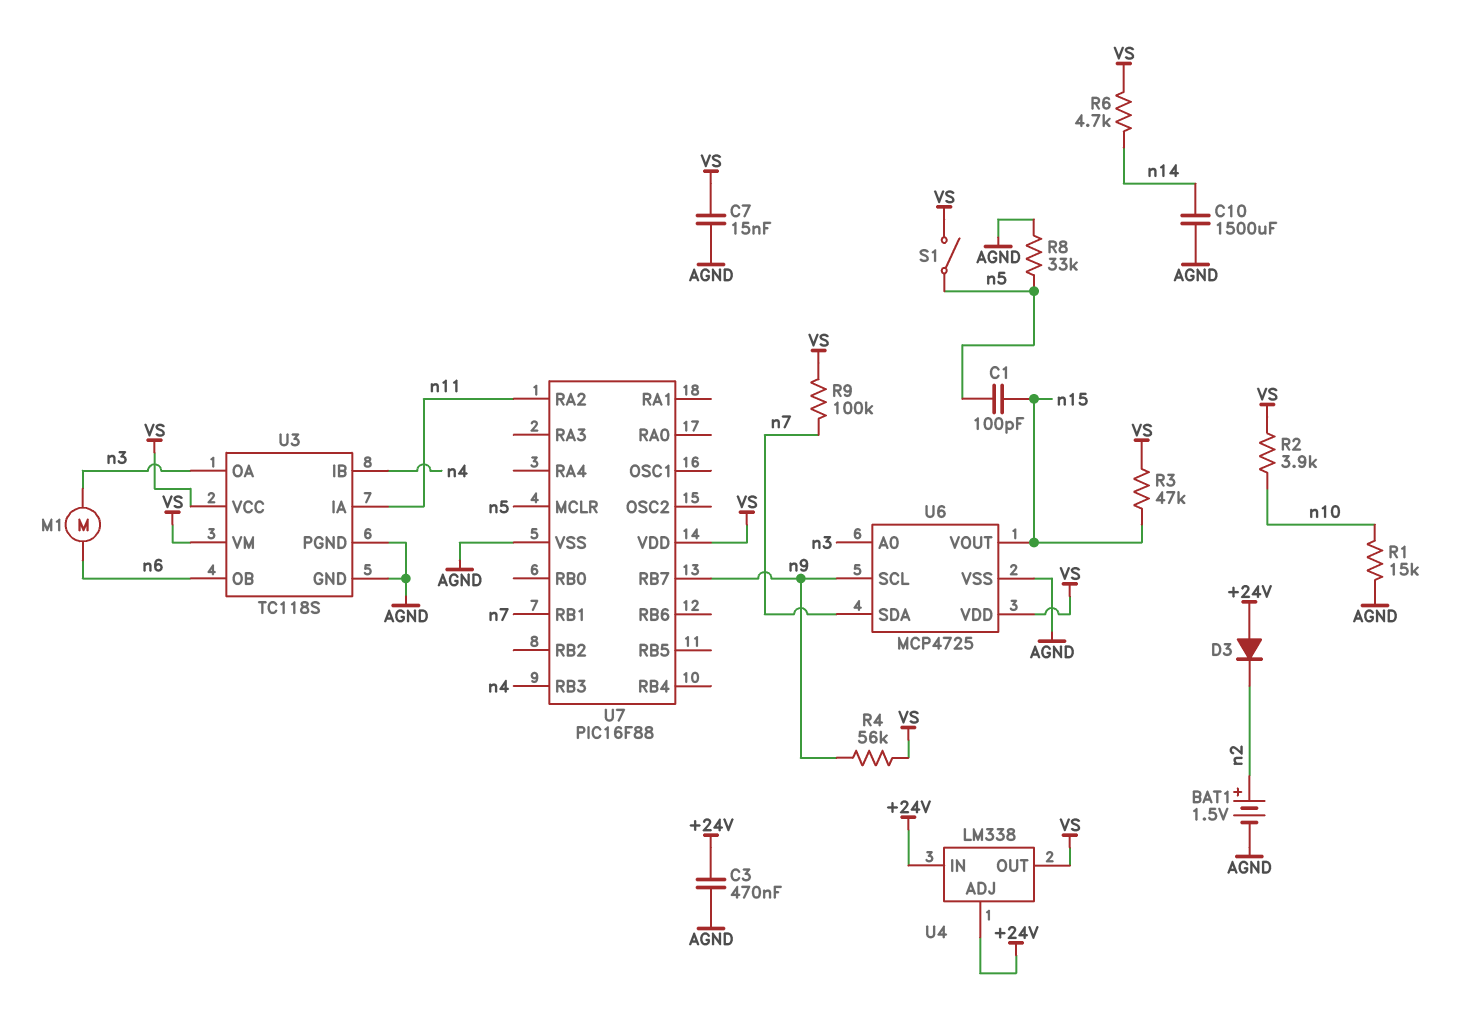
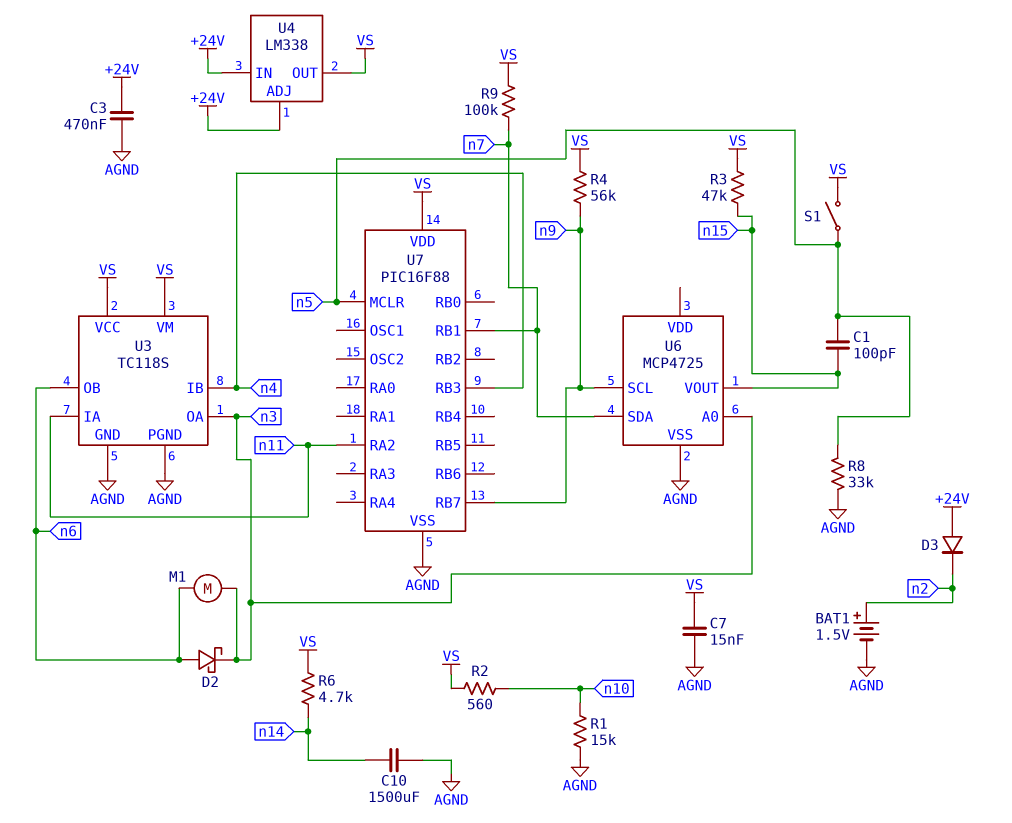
D2: none -> schottky (A n6, K n3)
R2: 3.9k (VS, n10) -> 560 (VS, n10)
U6 pin VDD: VS -> none

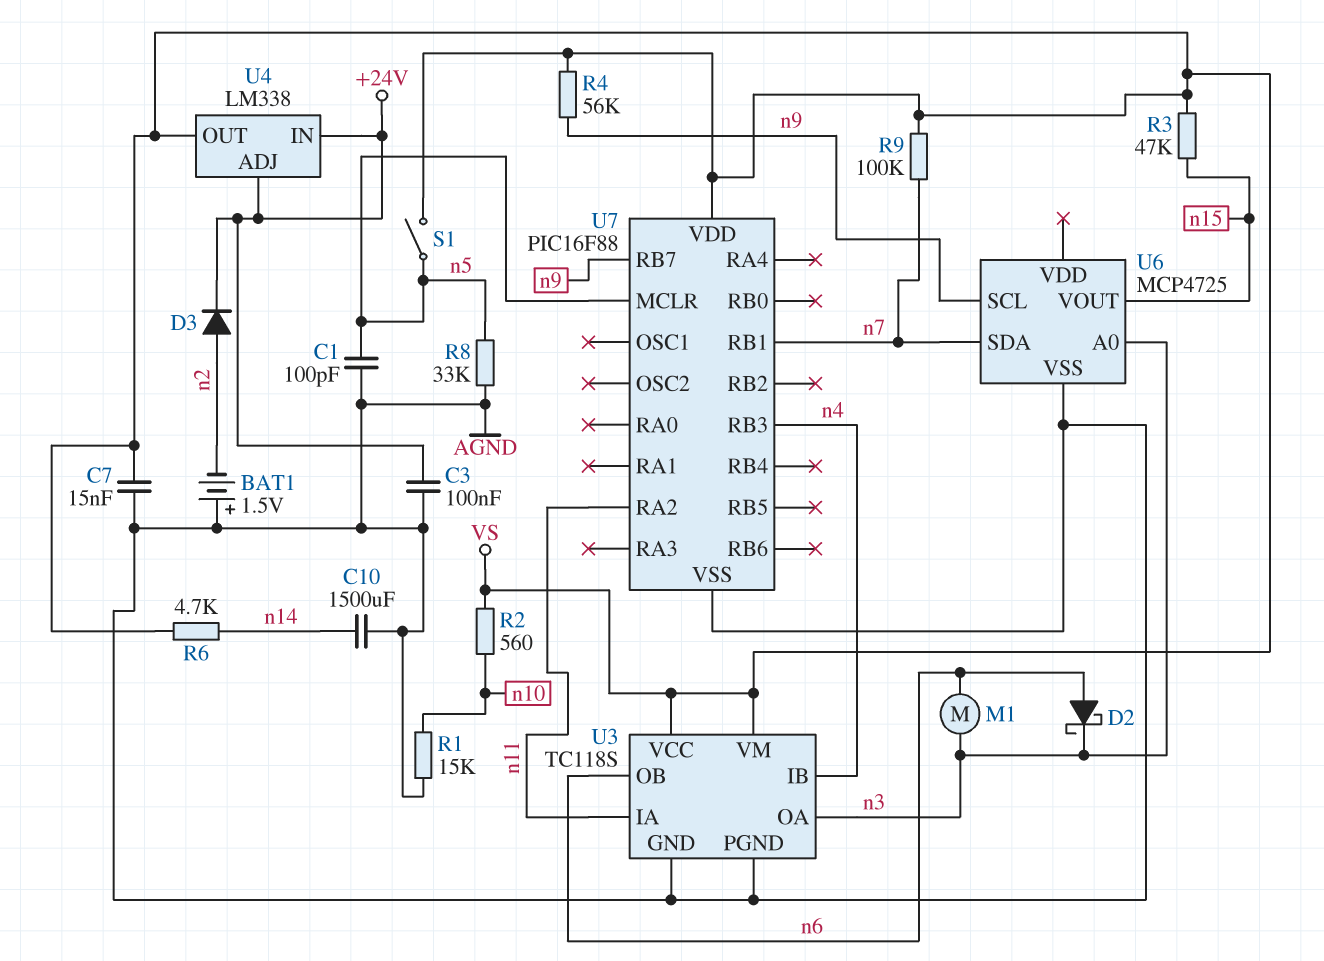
BAT1: 1.5V (plus n2, minus AGND) -> 1.5V (plus AGND, minus n2)
C1: 100pF (n5, n15) -> 100pF (AGND, n5)
C3: 470nF (+24V, AGND) -> 100nF (+24V, AGND)
D3: diode (A +24V, K n2) -> diode (A n2, K +24V)

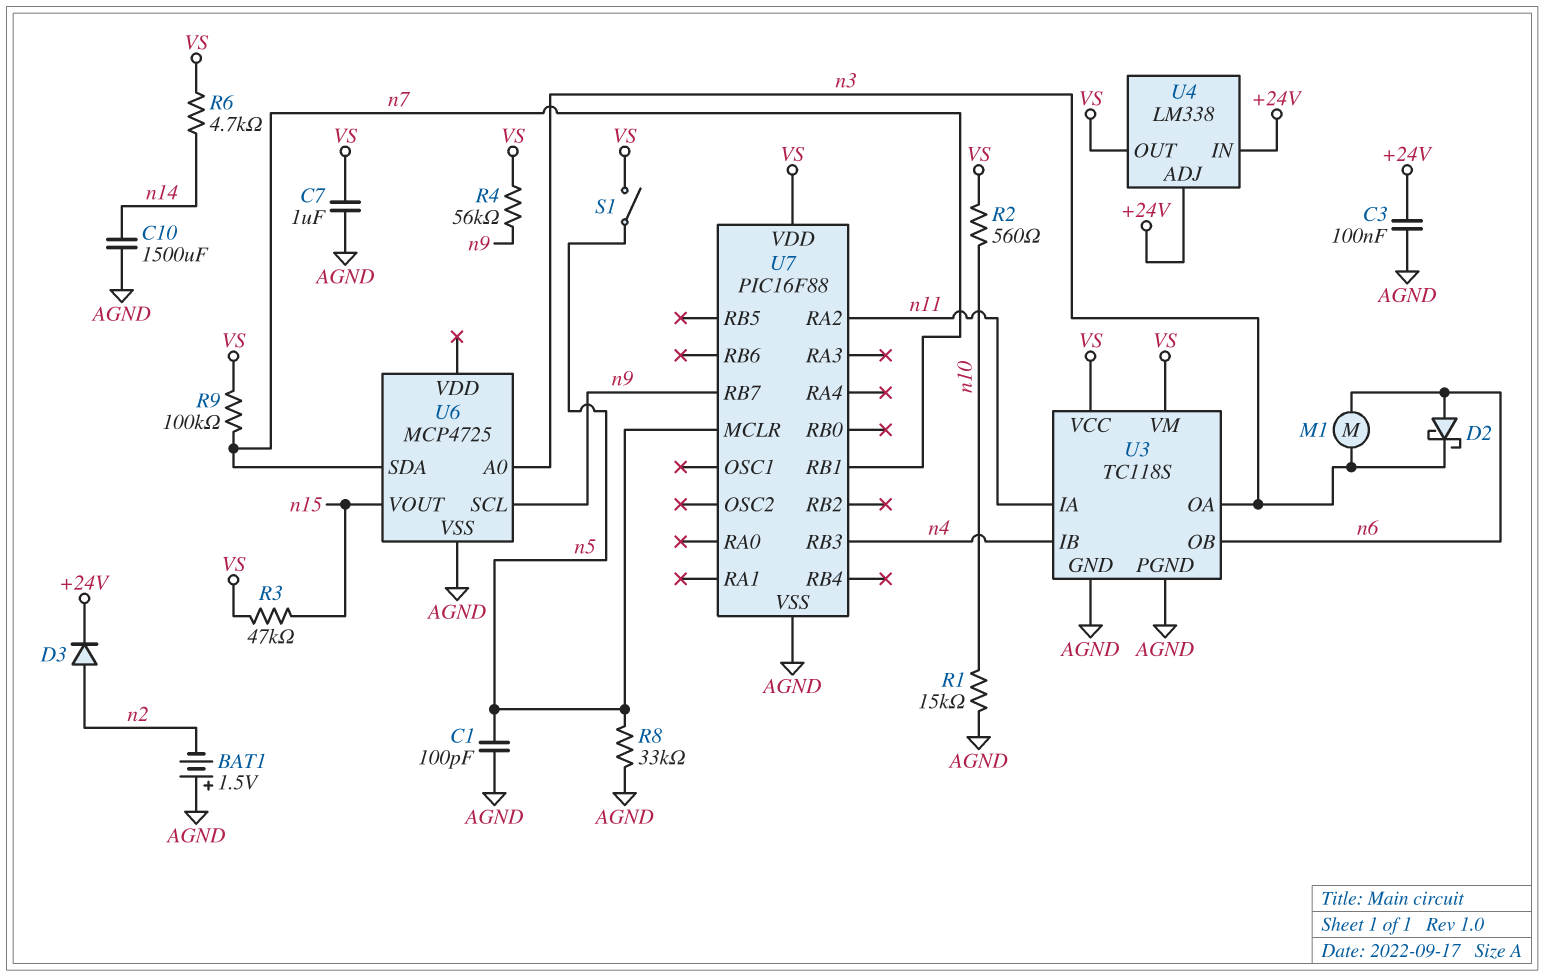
C7: 15nF (AGND, VS) -> 1uF (AGND, VS)

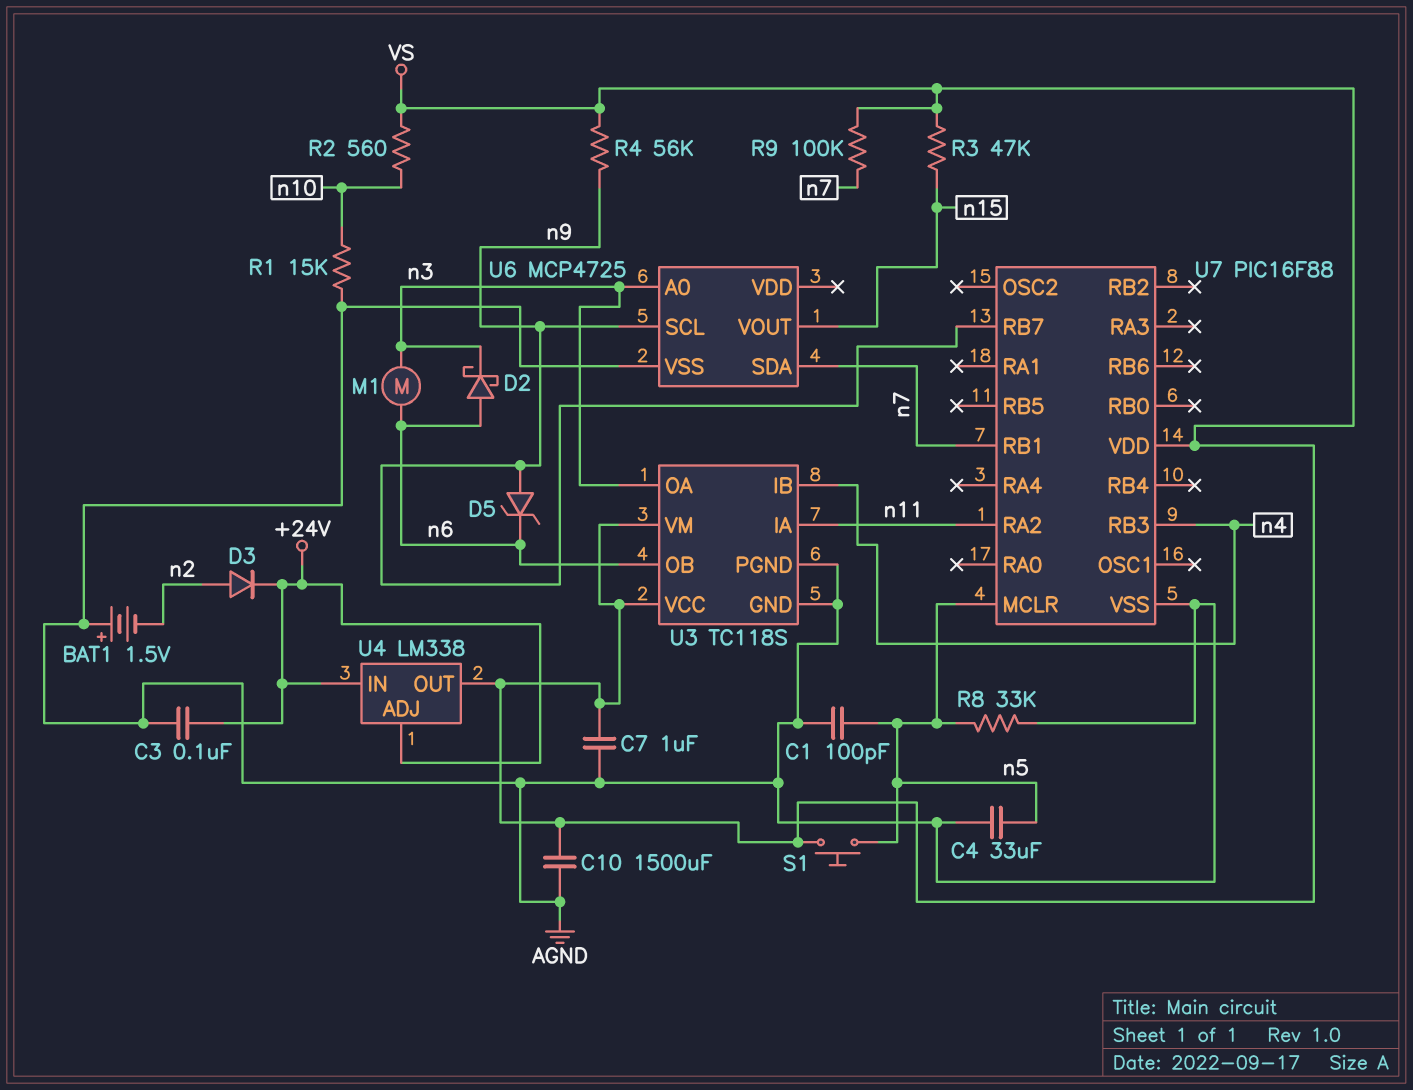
C4: none -> 33uF (AGND, n5)
C10: 1500uF (AGND, n14) -> 1500uF (AGND, VS)
D5: none -> zener (A n9, K n6)
R6: 4.7k (VS, n14) -> none
S1: switch (VS, n5) -> button (VS, n5)

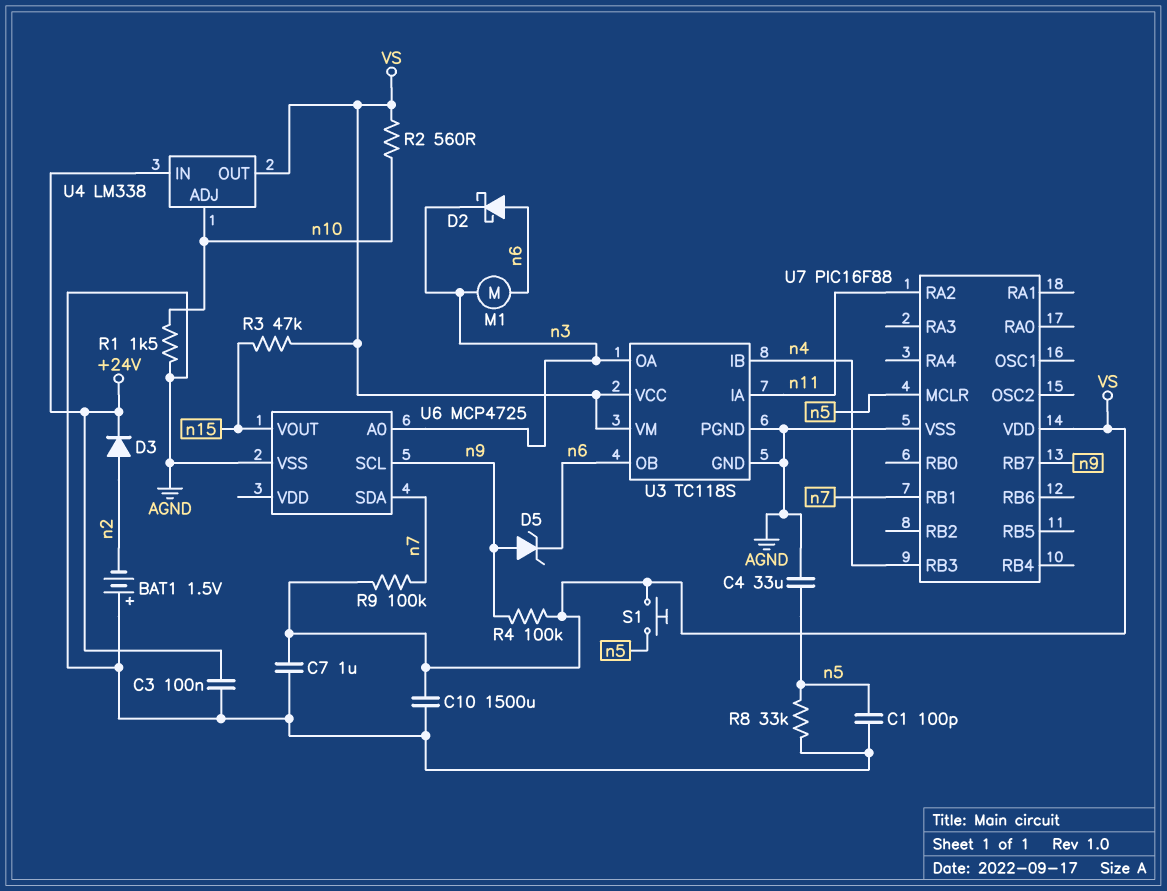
R1: 15k (AGND, n10) -> 1.5k (AGND, n10)
R4: 56k (VS, n9) -> 100k (VS, n9)
U4 pin ADJ: +24V -> n10

